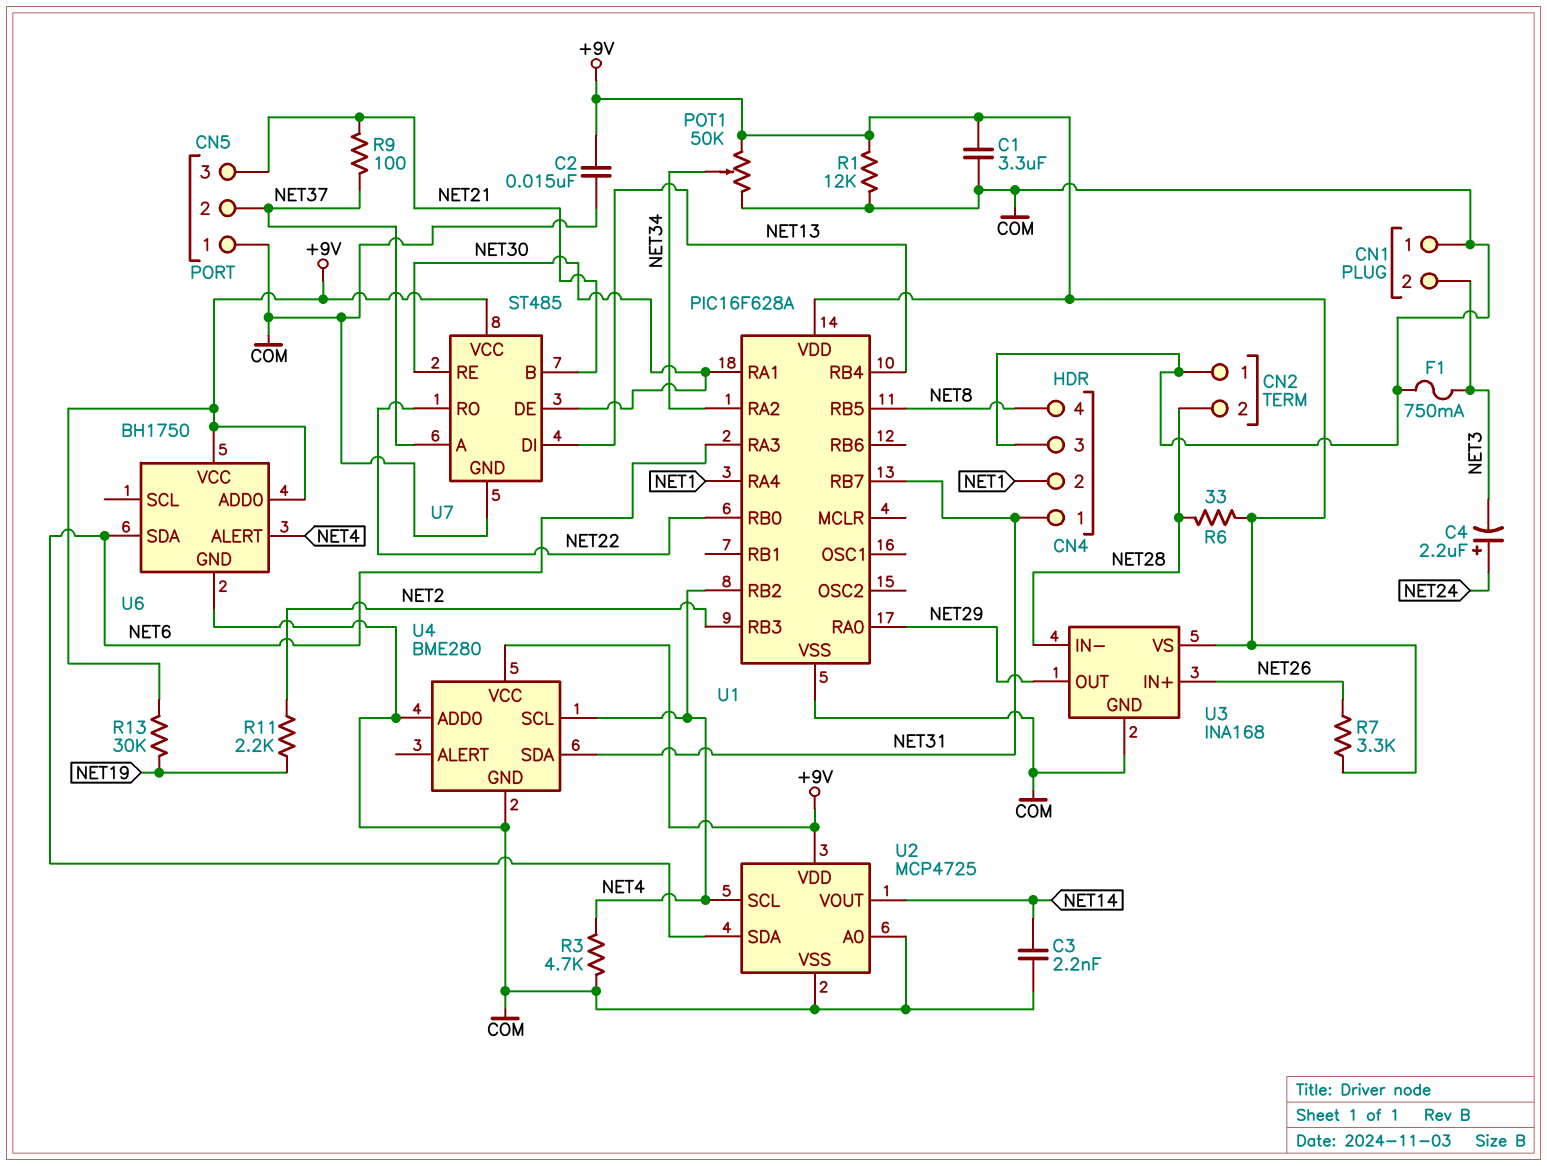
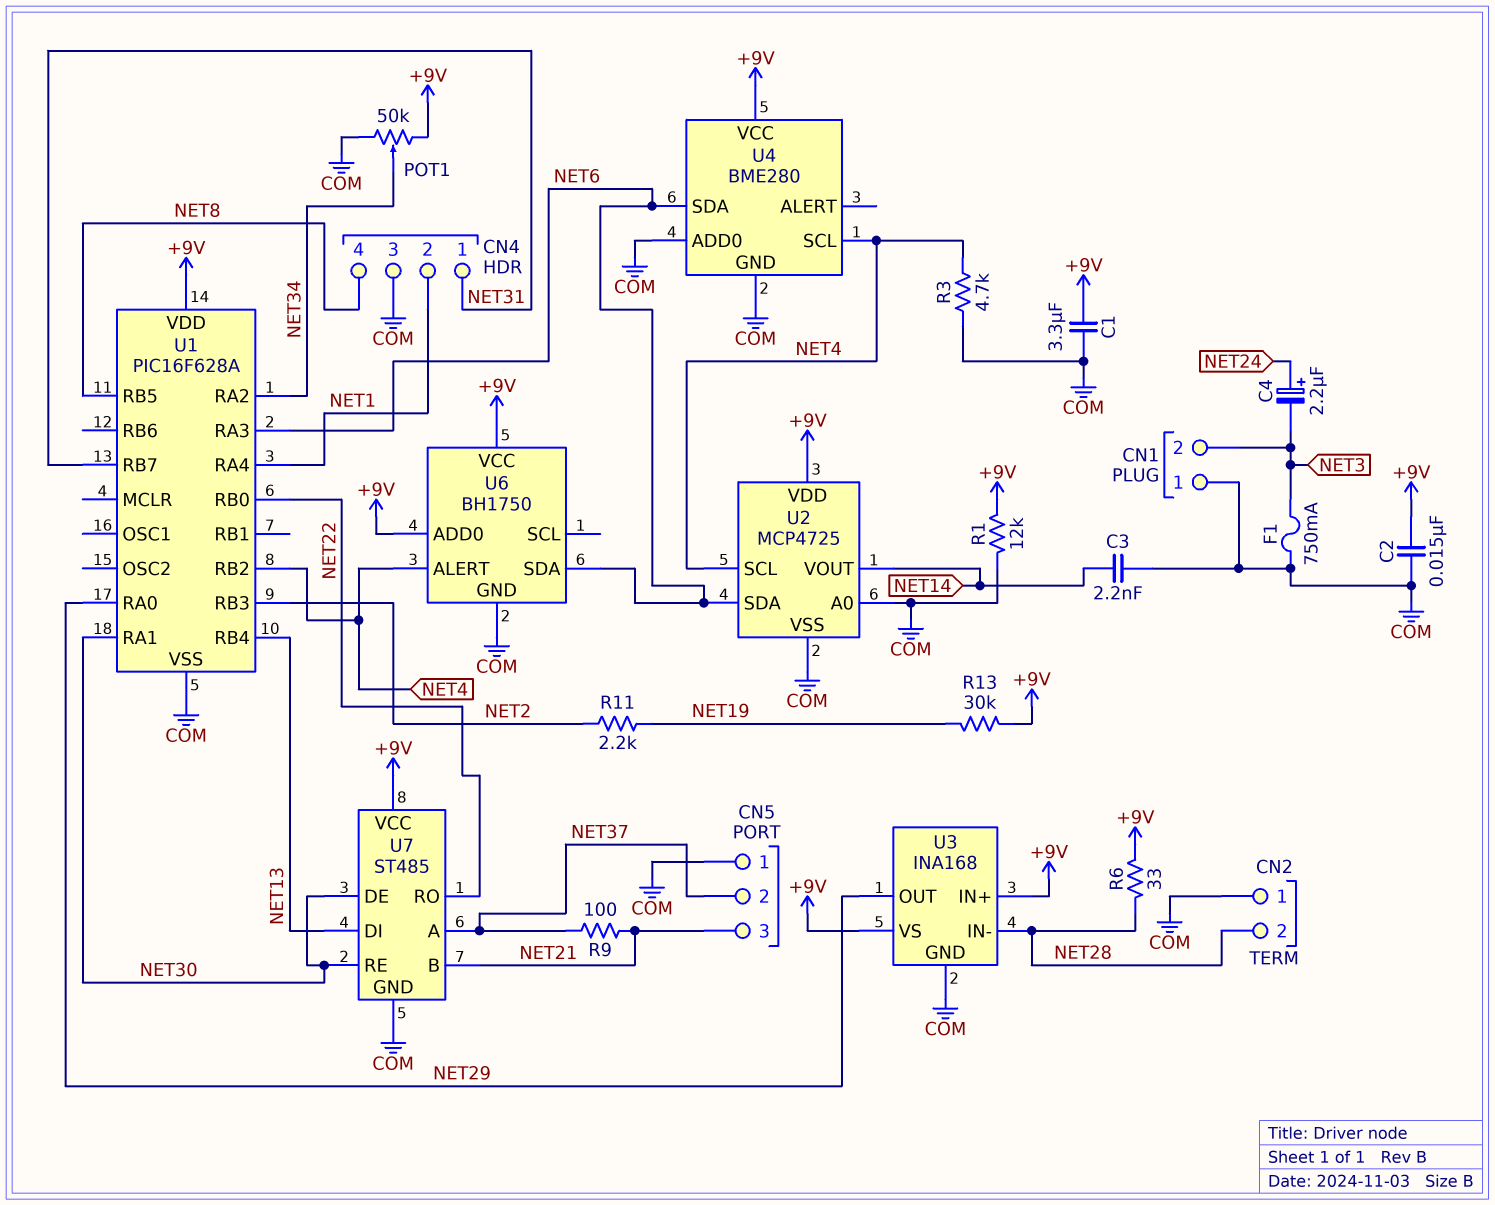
R7: 3.3k (+9V, NET26) -> none
U3 pin IN+: NET26 -> +9V
U4 pin SDA: NET31 -> NET6

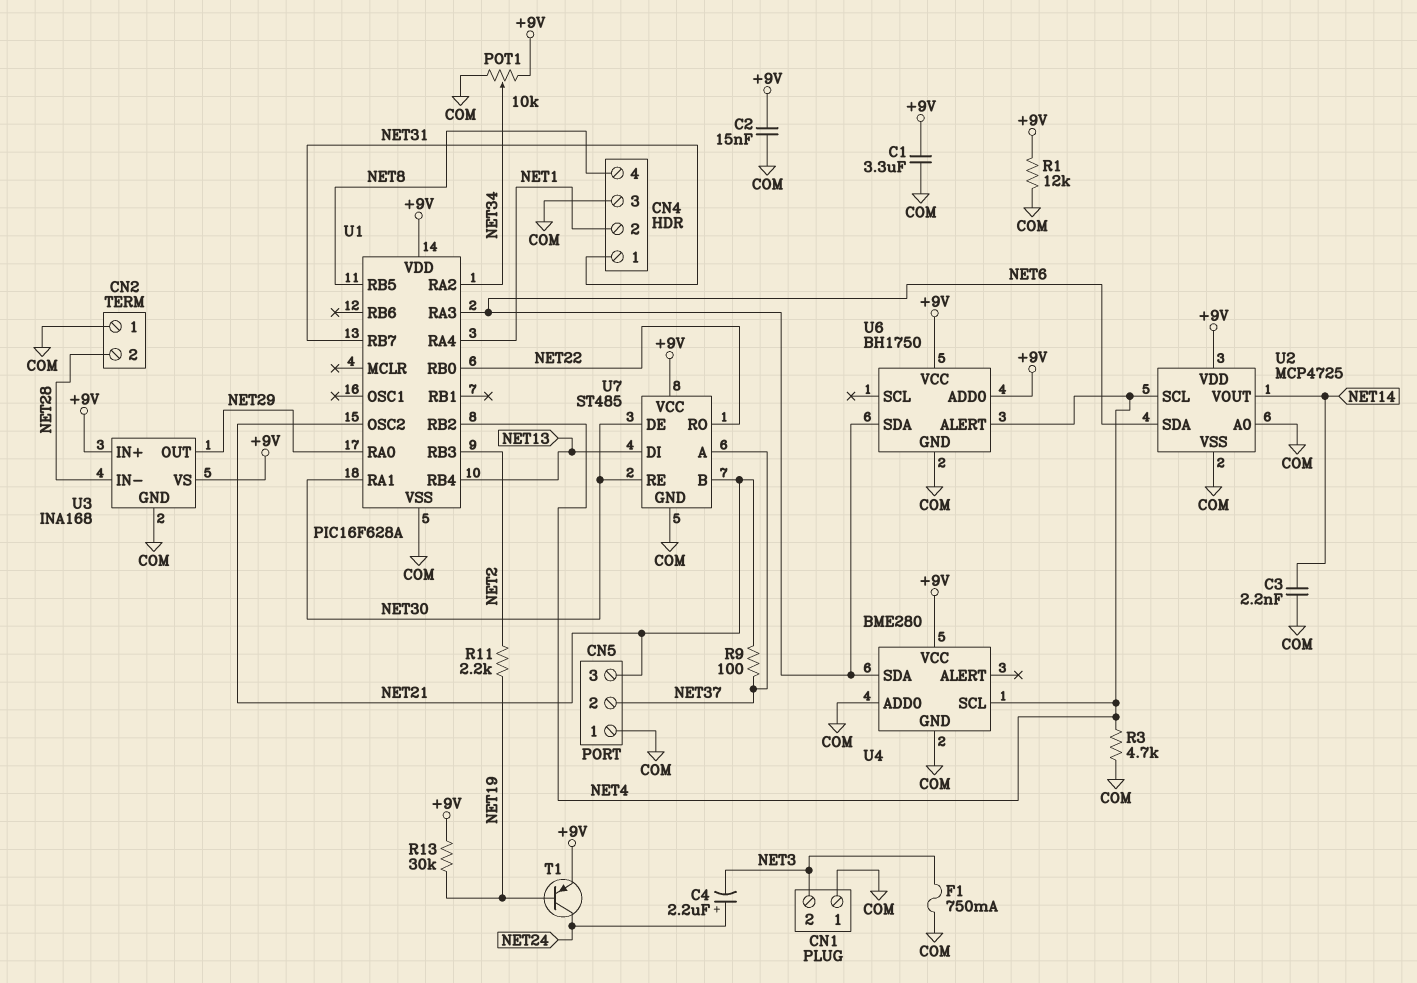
POT1: 50k (+9V, COM, wiper NET34) -> 10k (+9V, COM, wiper NET34)
R6: 33 (+9V, NET28) -> none
T1: none -> PNP (B NET19, C NET24, E +9V)
U1 pin OSC2: none -> NET21

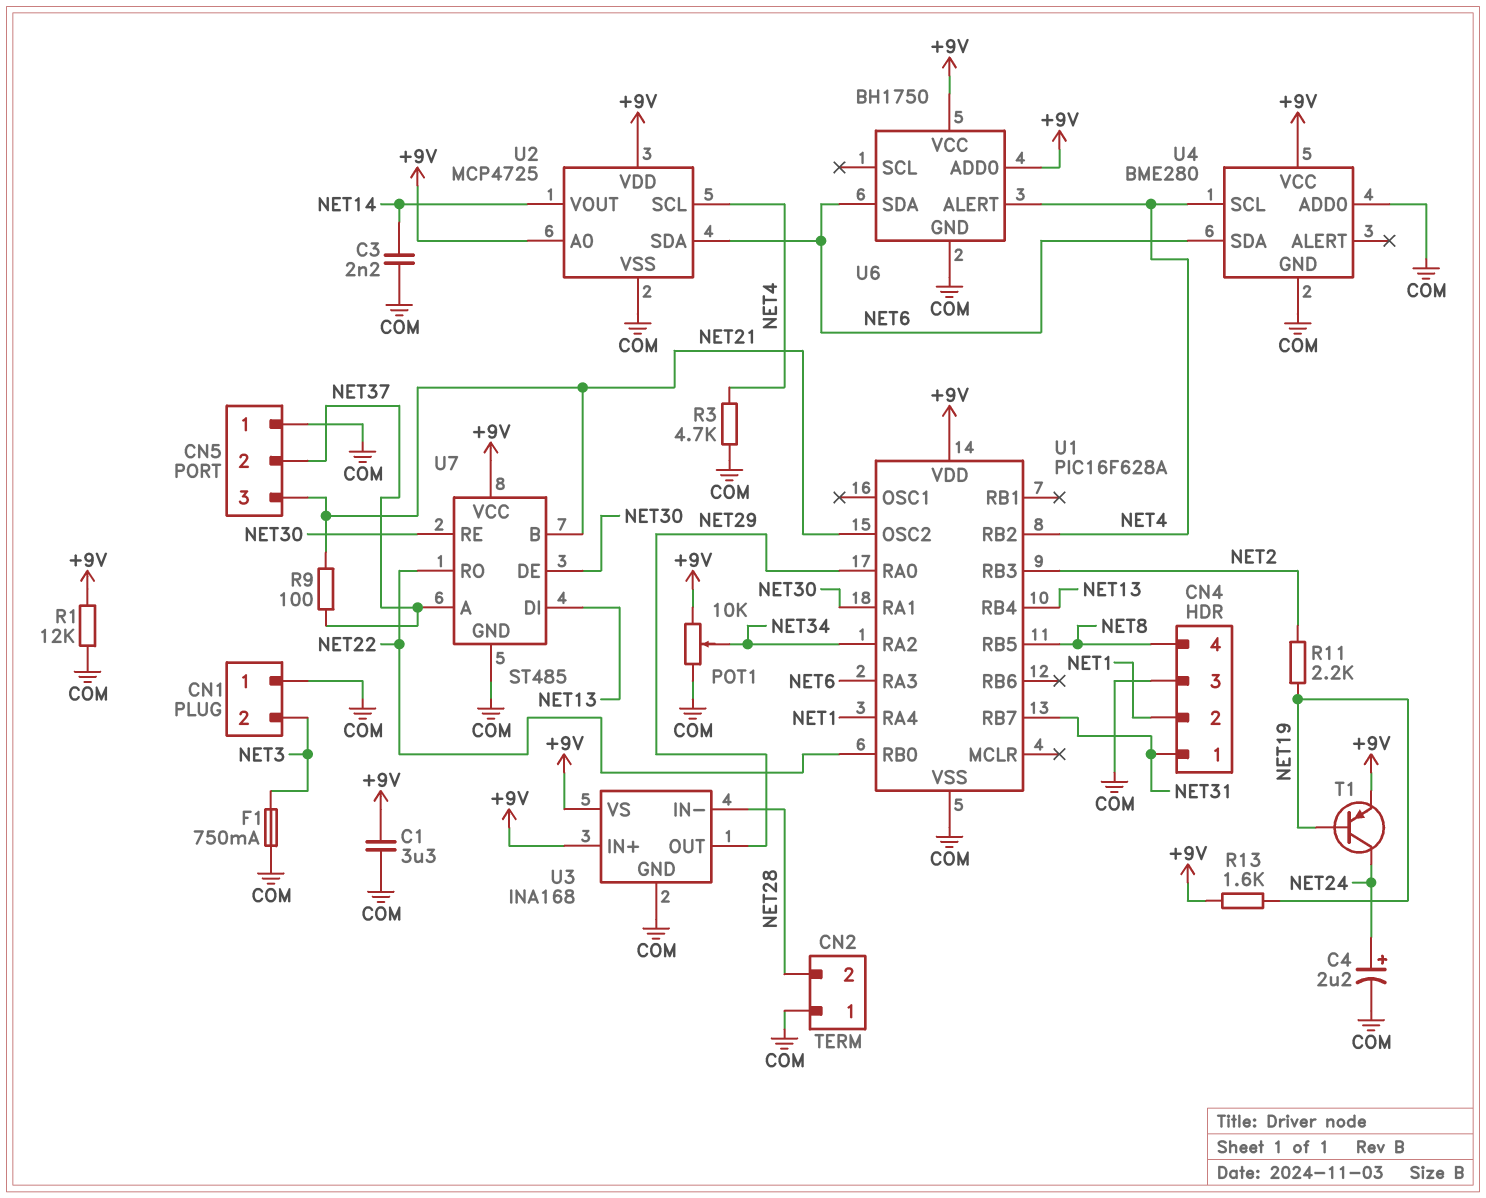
C2: 15nF (+9V, COM) -> none
C4: 2.2uF (plus NET24, minus NET3) -> 2.2uF (plus NET24, minus COM)
R13: 30k (+9V, NET19) -> 1.6k (+9V, NET19)
U2 pin A0: COM -> +9V

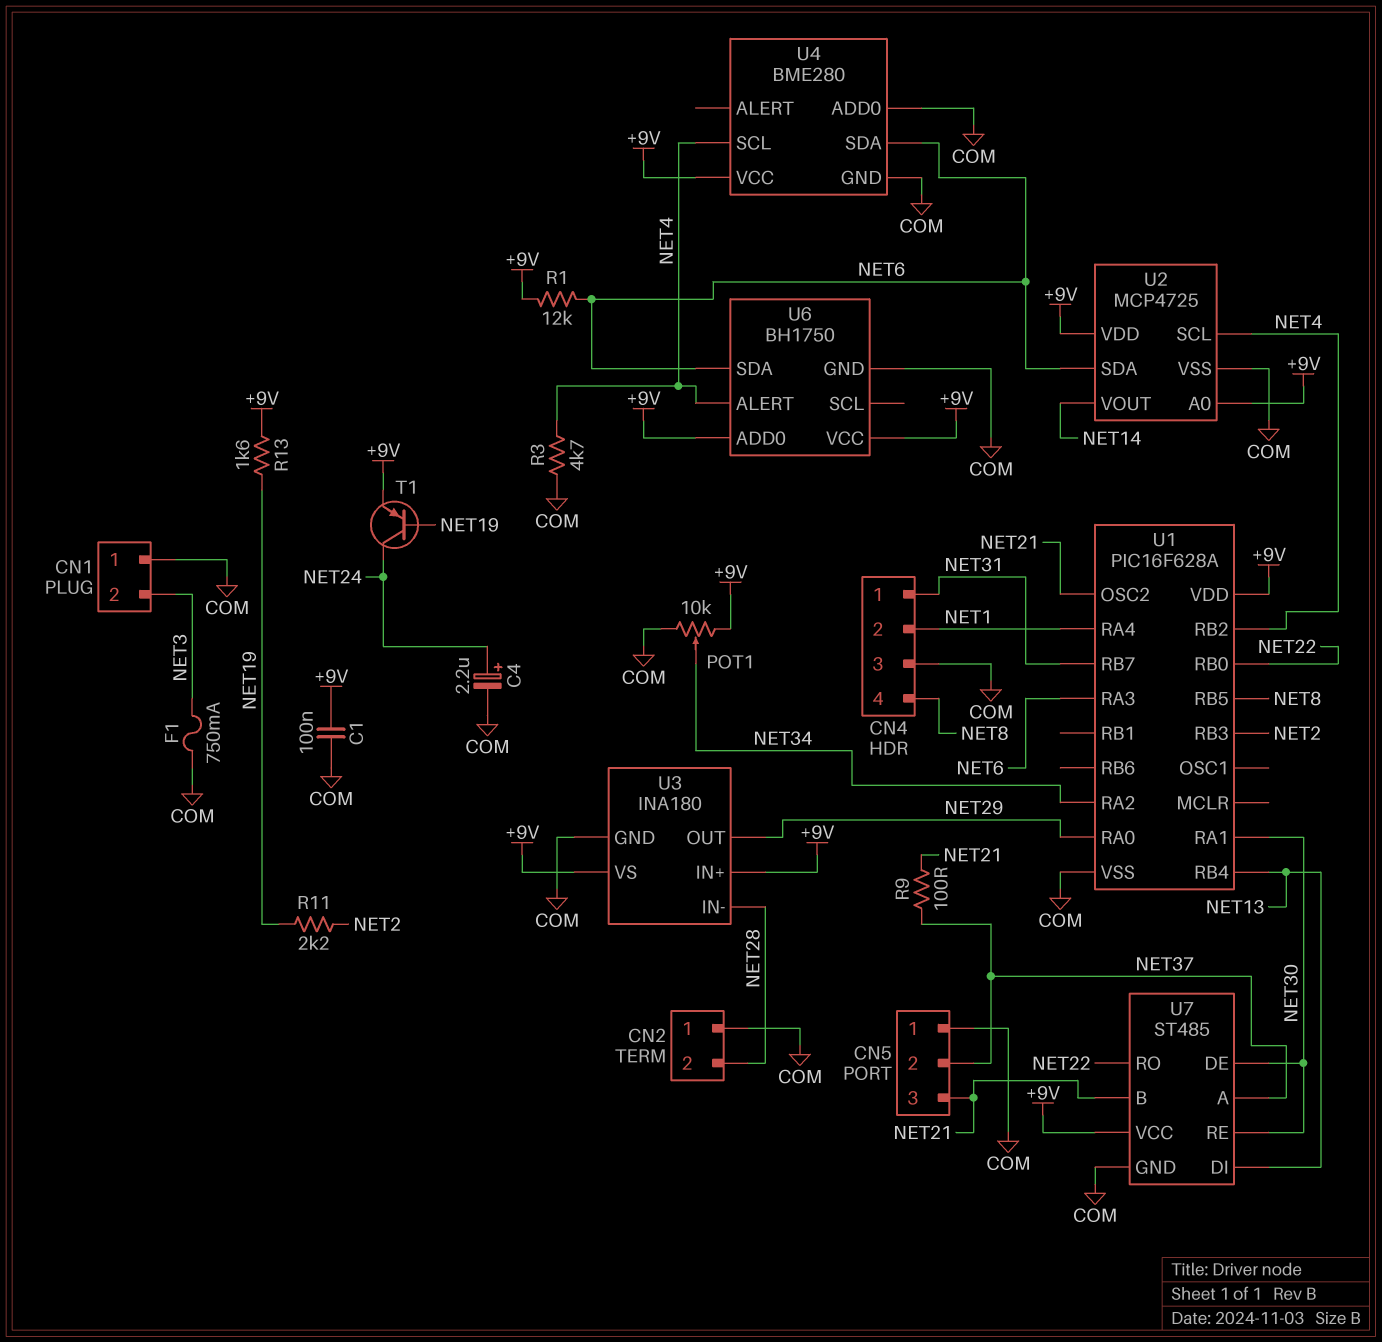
C1: 3.3uF (+9V, COM) -> 100nF (+9V, COM)
C3: 2.2nF (COM, NET14) -> none
R1: 12k (+9V, COM) -> 12k (+9V, NET6)
U3: INA168 -> INA180

